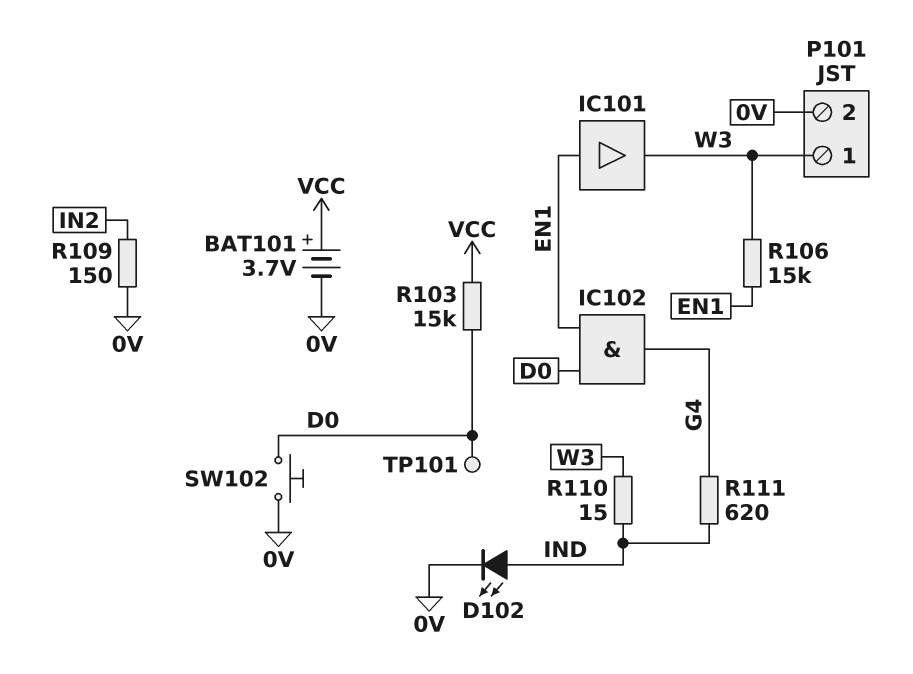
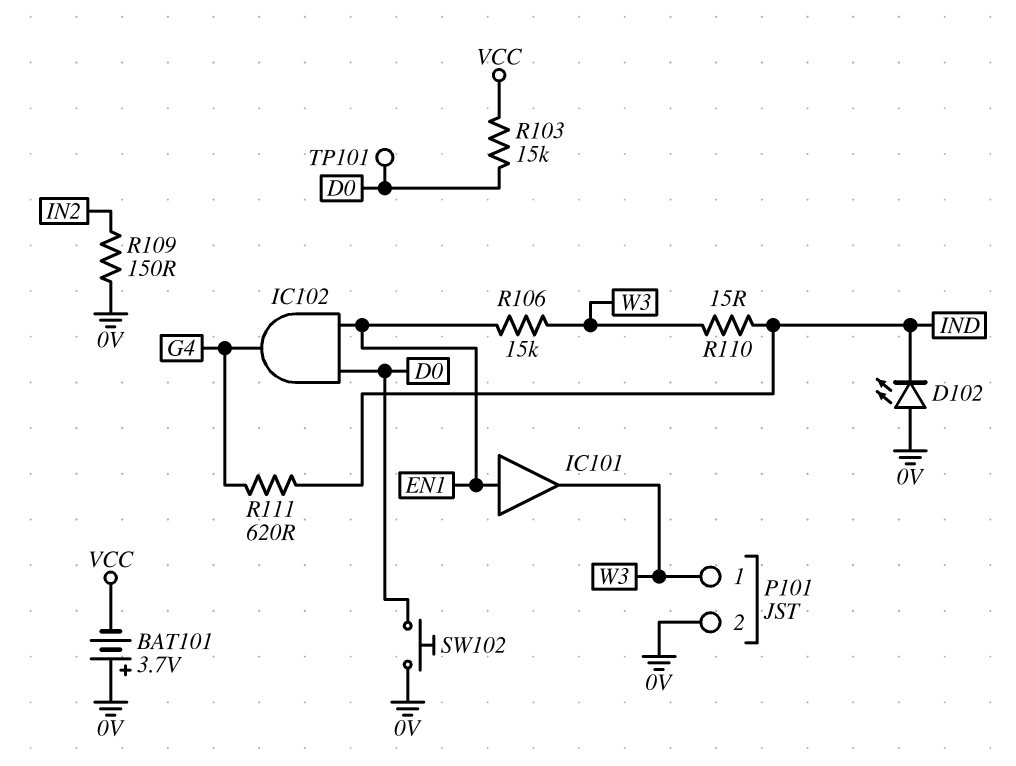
BAT101: 3.7V (plus VCC, minus 0V) -> 3.7V (plus 0V, minus VCC)
D102: LED (A IND, K 0V) -> LED (A 0V, K IND)

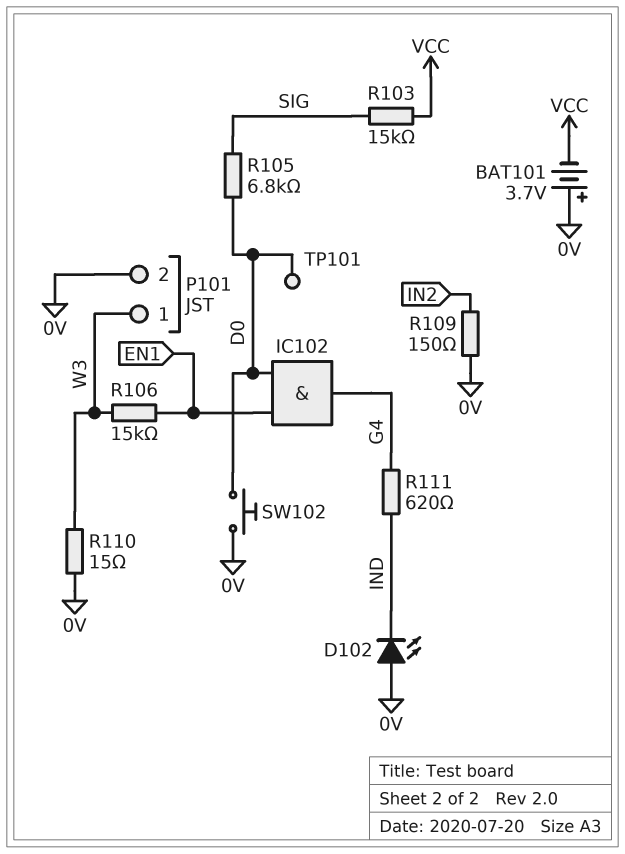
IC101: buffer (in EN1, out W3) -> none
R103: 15k (D0, VCC) -> 15k (SIG, VCC)
R105: none -> 6.8k (D0, SIG)
R110: 15 (IND, W3) -> 15 (0V, W3)

